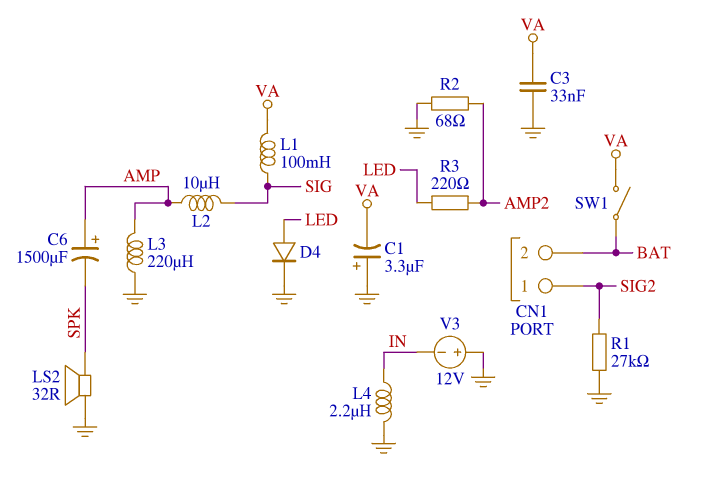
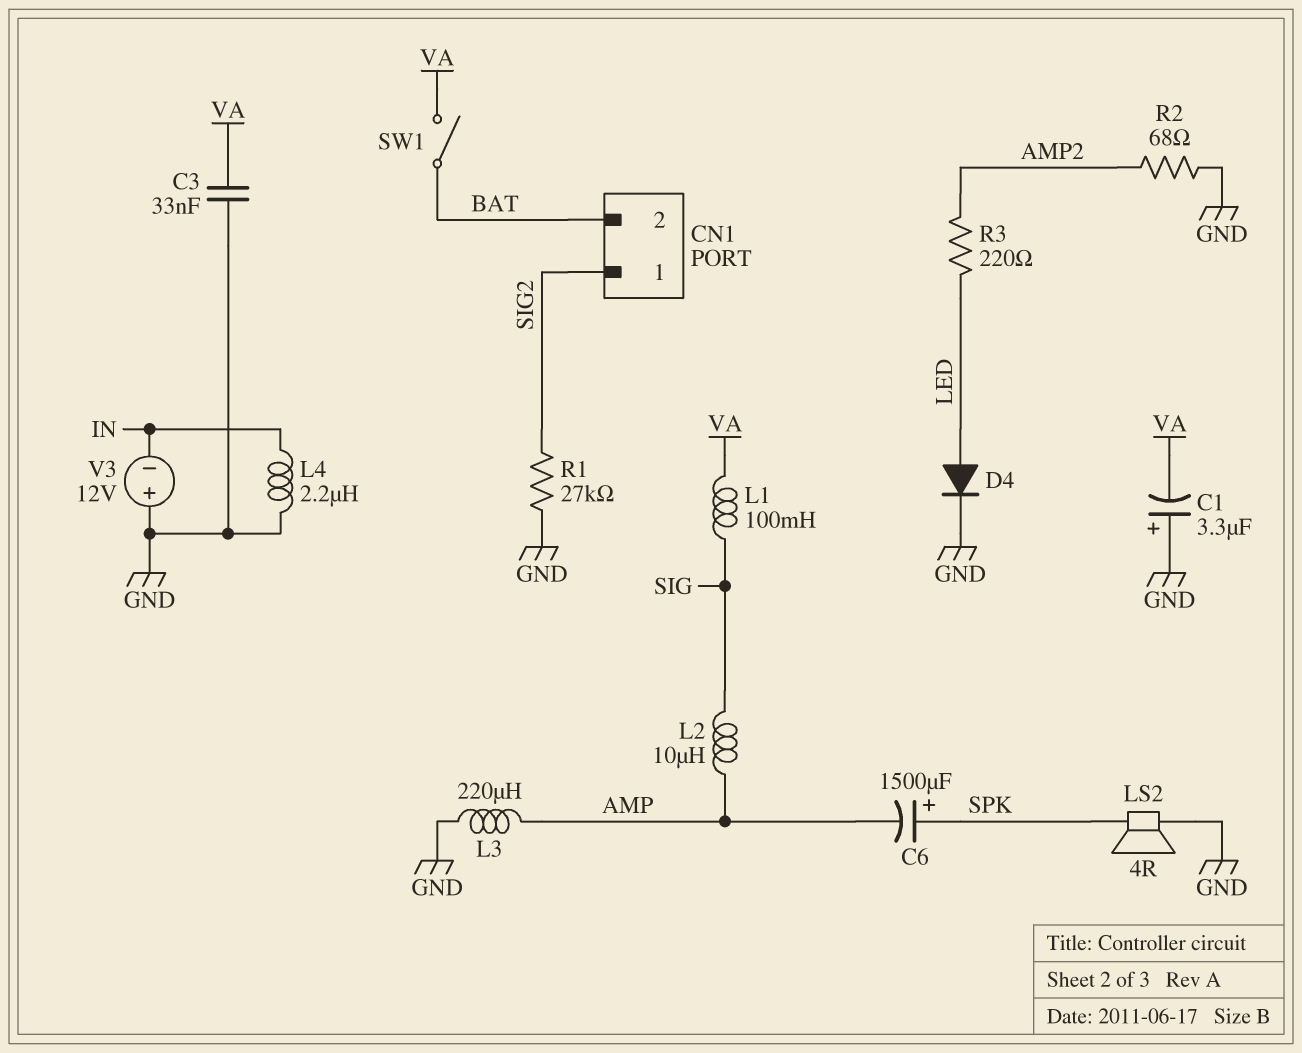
C6: 1500uF (plus AMP, minus SPK) -> 1500uF (plus SPK, minus AMP)
LS2: speaker 32R (GND, SPK) -> speaker 4R (GND, SPK)

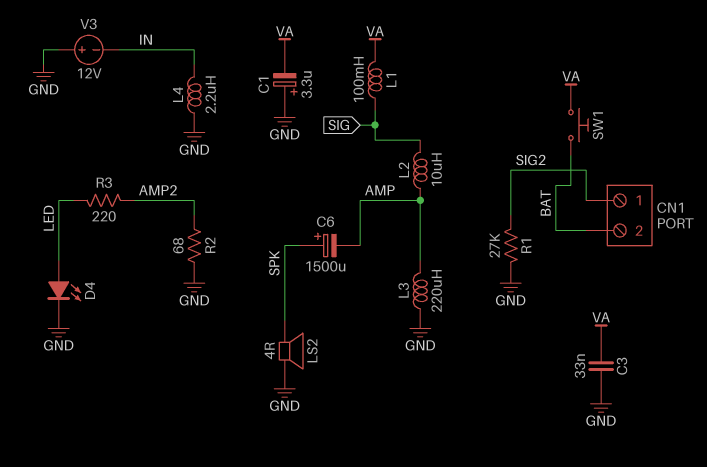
D4: diode (A LED, K GND) -> LED (A LED, K GND)
SW1: switch (BAT, VA) -> button (BAT, VA)

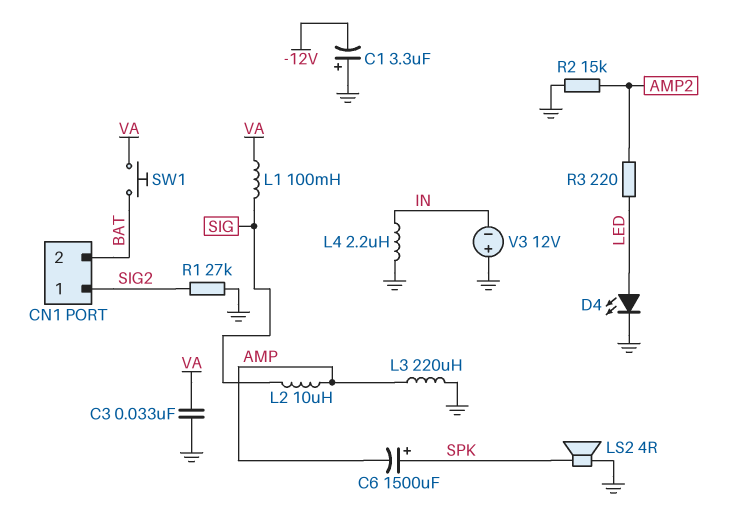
C1: 3.3uF (plus GND, minus VA) -> 3.3uF (plus GND, minus -12V)
R2: 68 (AMP2, GND) -> 15k (AMP2, GND)

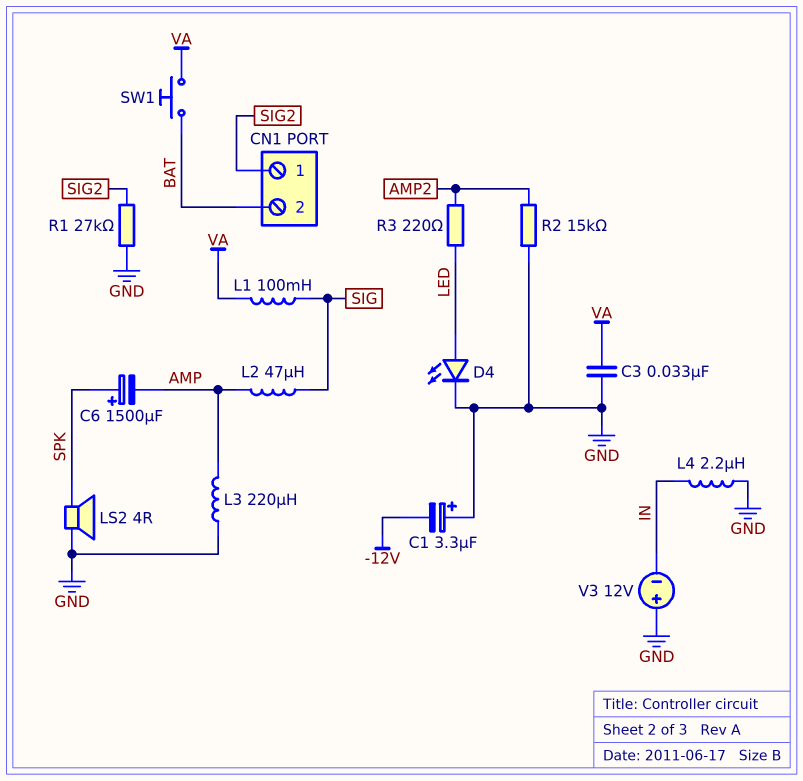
L2: 10uH (AMP, SIG) -> 47uH (AMP, SIG)

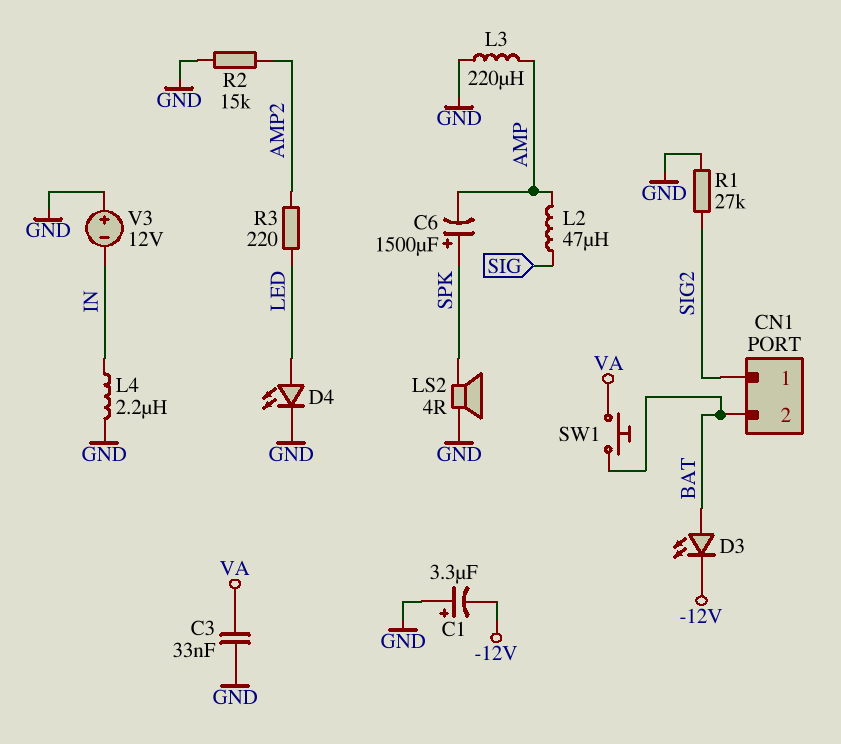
D3: none -> LED (A BAT, K -12V)
L1: 100mH (SIG, VA) -> none

